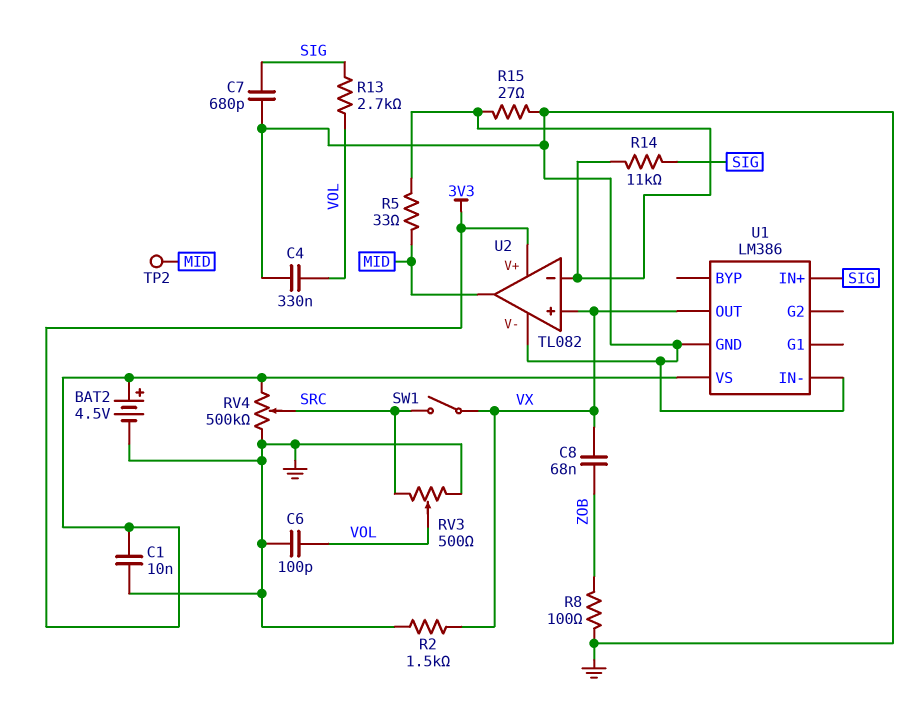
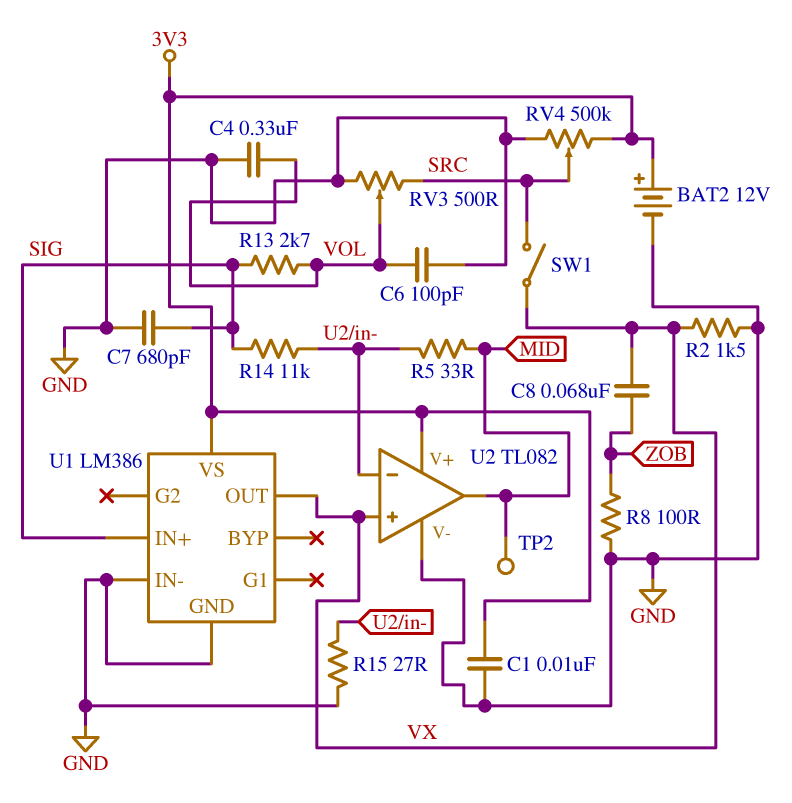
BAT2: 4.5V (plus 3V3, minus GND) -> 12V (plus 3V3, minus GND)

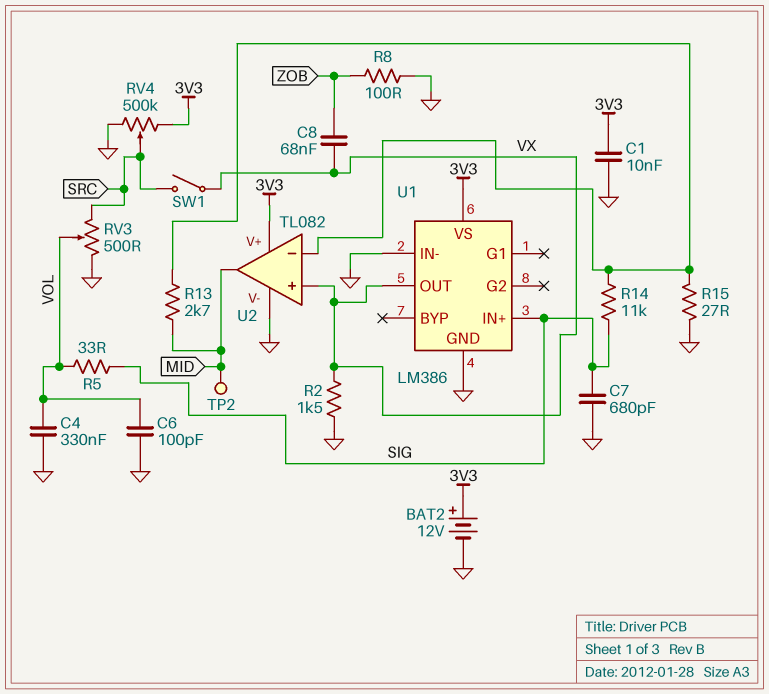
R5: 33 (MID, U2/in-) -> 33 (SIG, VOL)
R13: 2.7k (SIG, VOL) -> 2.7k (MID, U2/in-)

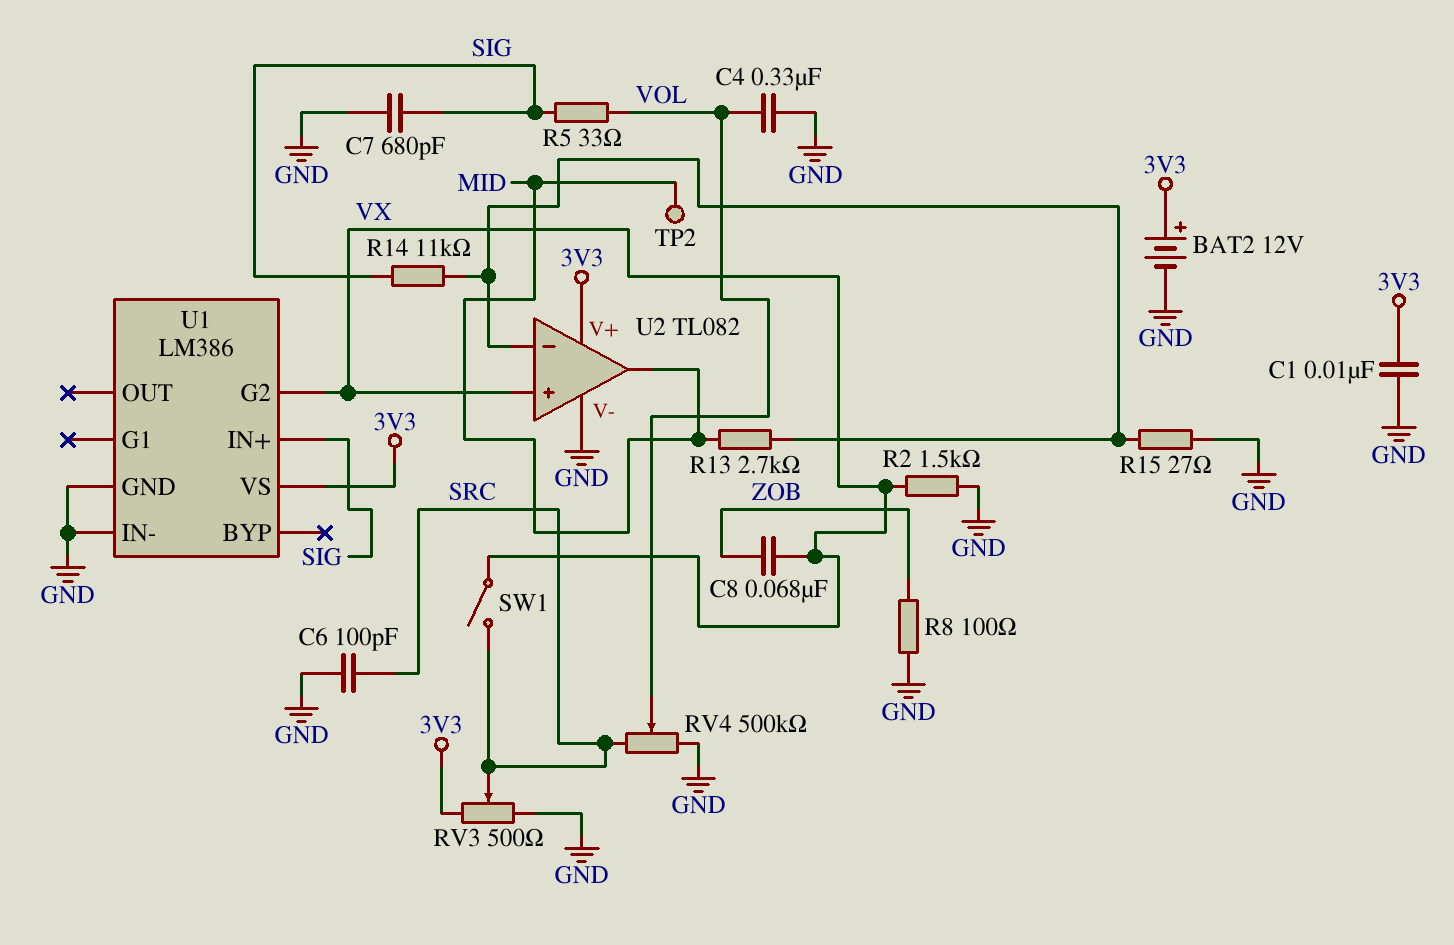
C6: 100pF (GND, VOL) -> 100pF (GND, SRC)
RV3: 500 (GND, SRC, wiper VOL) -> 500 (3V3, GND, wiper SRC)
RV4: 500k (3V3, GND, wiper SRC) -> 500k (GND, SRC, wiper VOL)
U1 pin G2: none -> VX
U1 pin OUT: VX -> none

